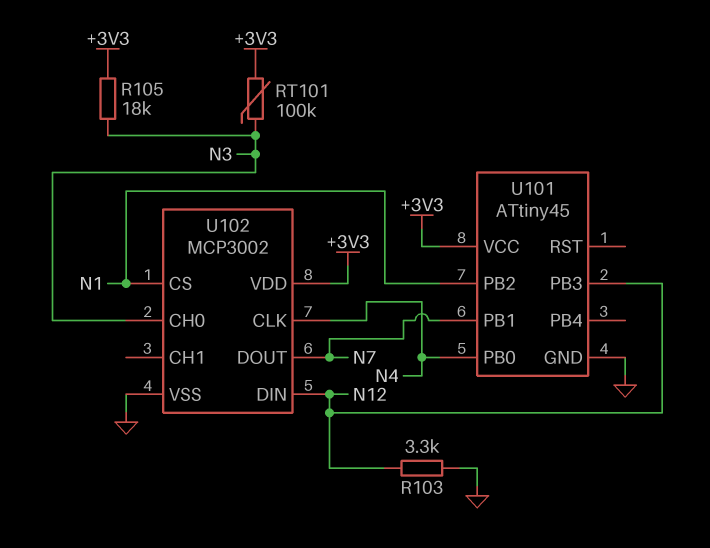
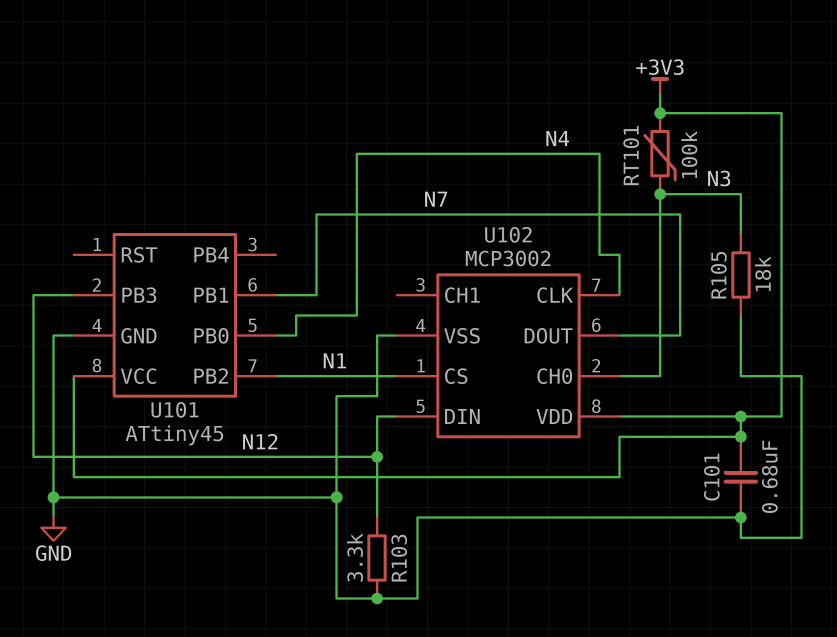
C101: none -> 680nF (+3V3, GND)
R105: 18k (+3V3, N3) -> 18k (GND, N3)

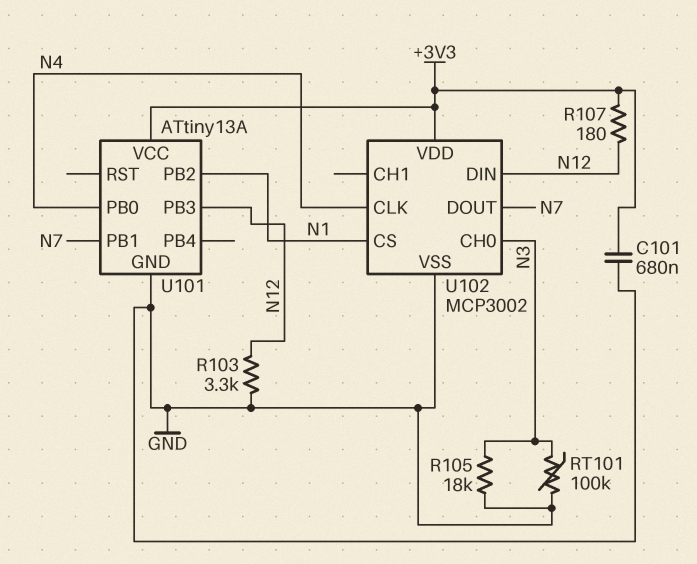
R107: none -> 180 (+3V3, N12)
RT101: 100k (+3V3, N3) -> 100k (GND, N3)
U101: ATtiny45 -> ATtiny13A

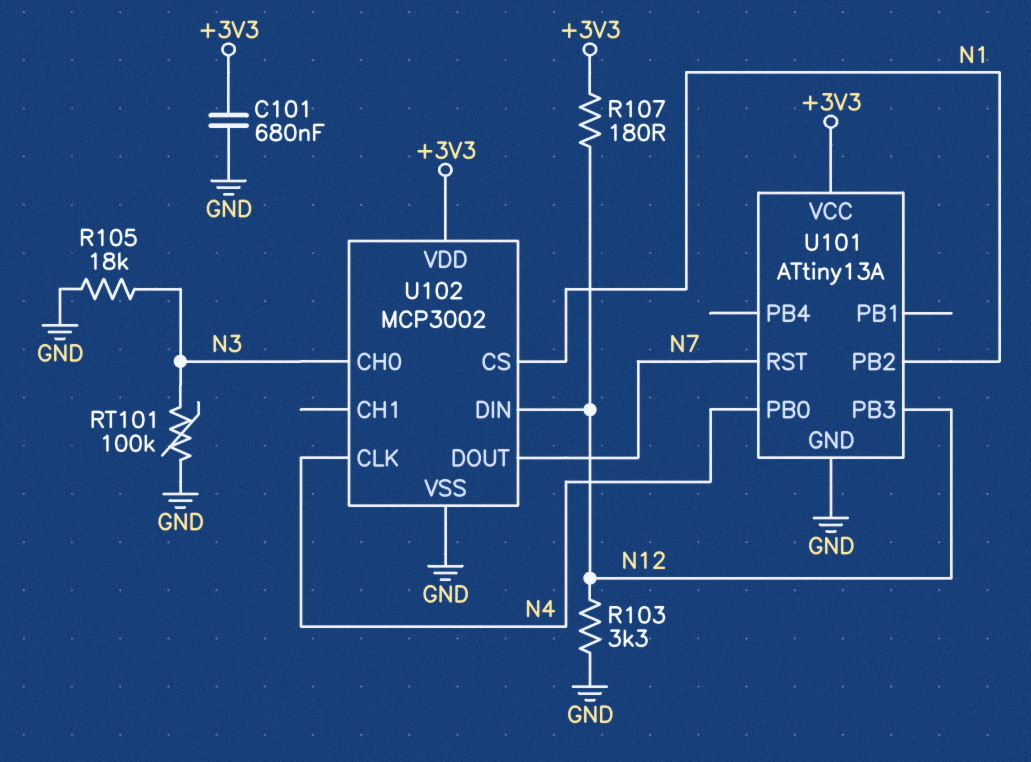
U101 pin PB1: N7 -> none
U101 pin RST: none -> N7

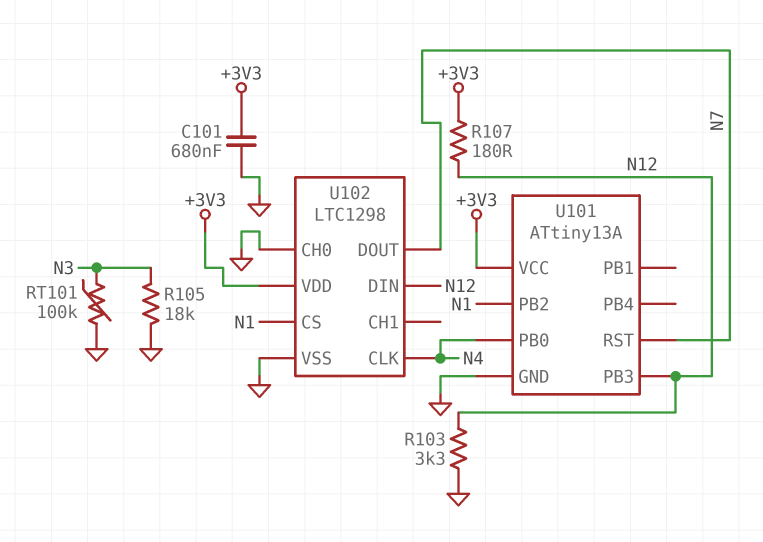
U102: MCP3002 -> LTC1298
U102 pin CH0: N3 -> GND

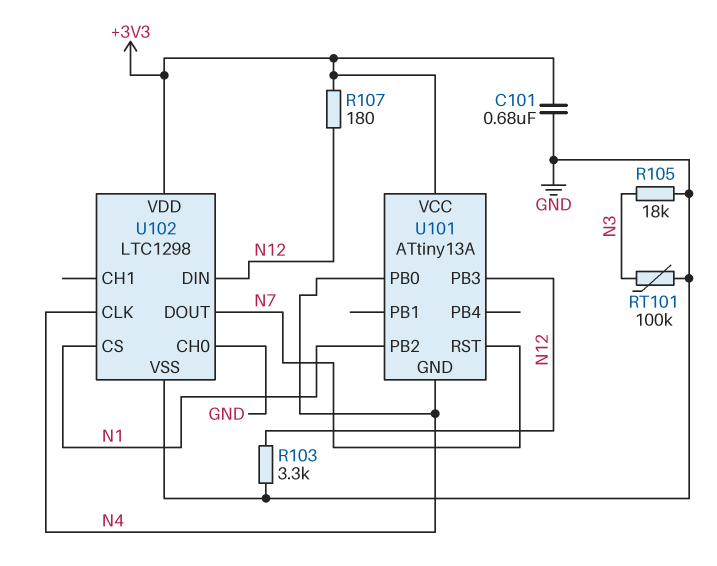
U101 pin GND: GND -> N4

